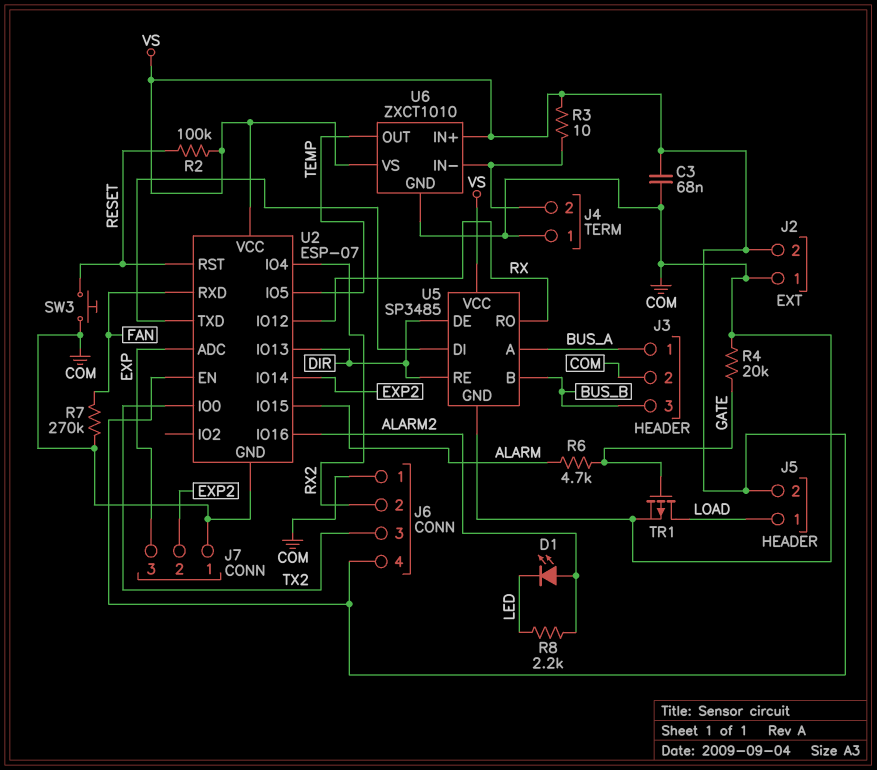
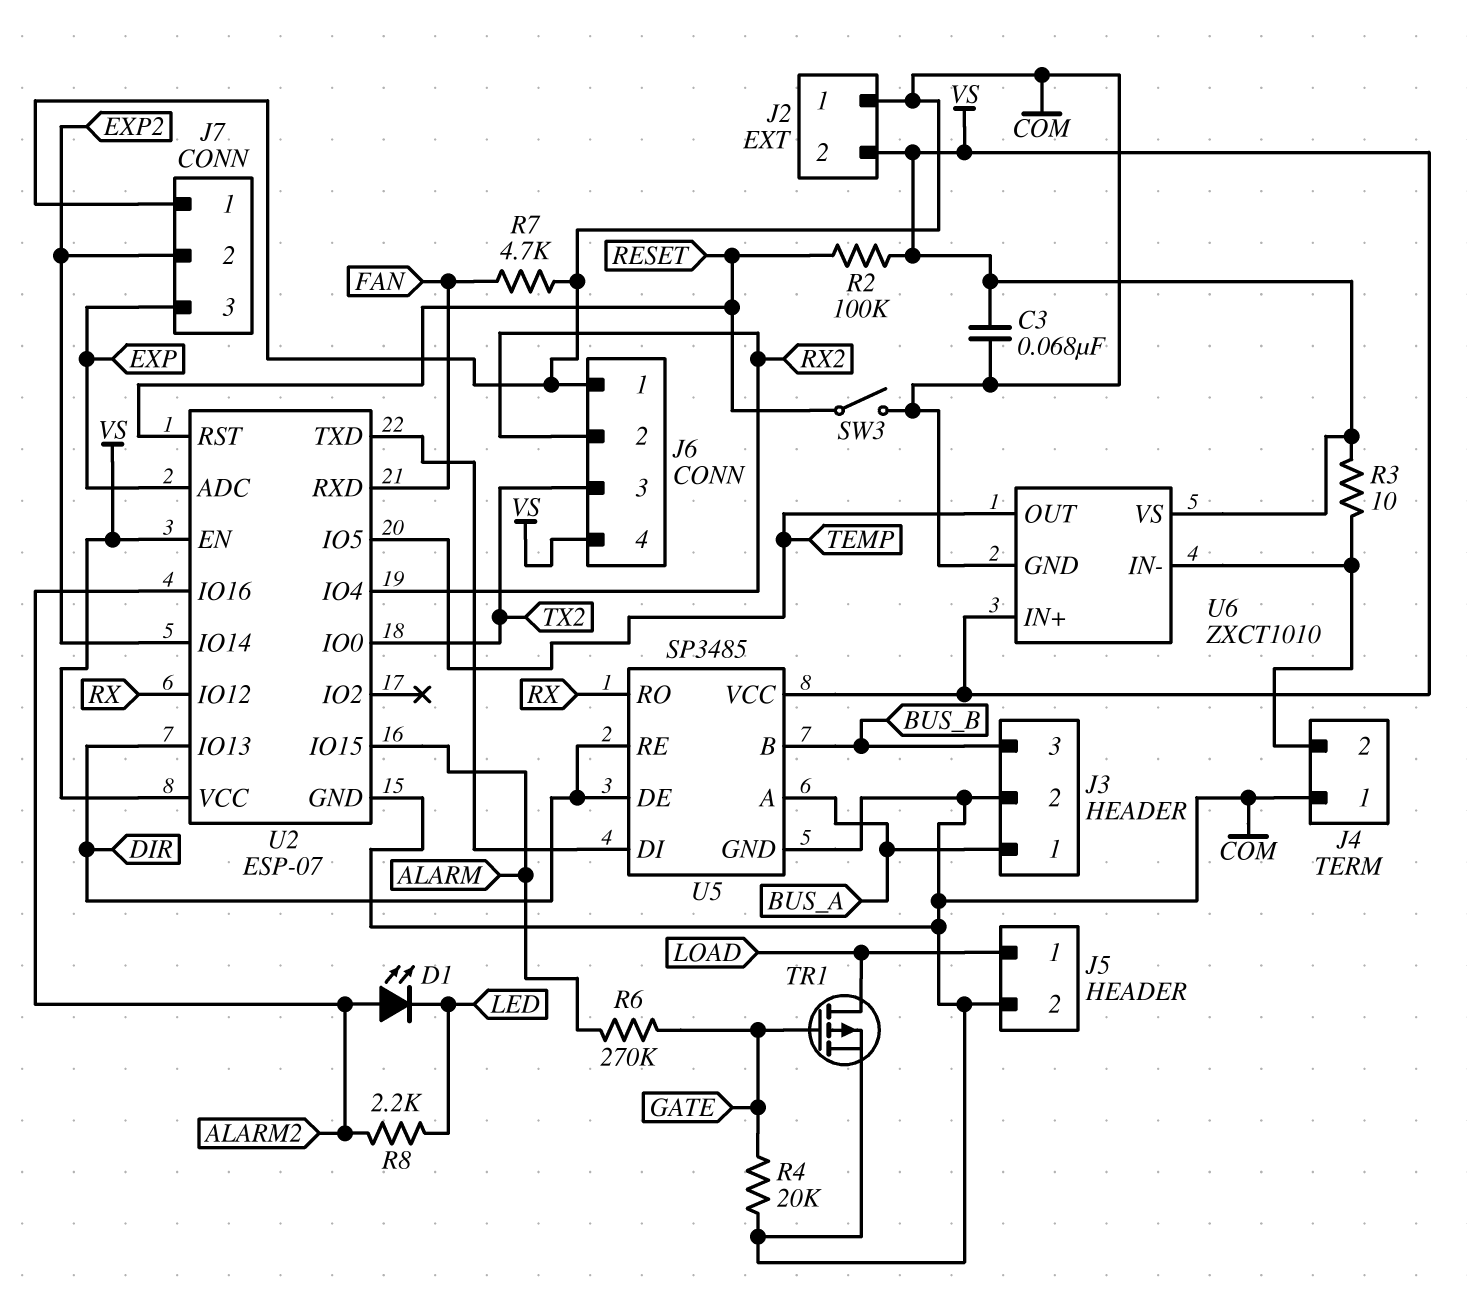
J5 pin 2: VS -> COM
R6: 4.7k (ALARM, GATE) -> 270k (ALARM, GATE)
R7: 270k (COM, FAN) -> 4.7k (COM, FAN)
SW3: button (COM, RESET) -> switch (COM, RESET)

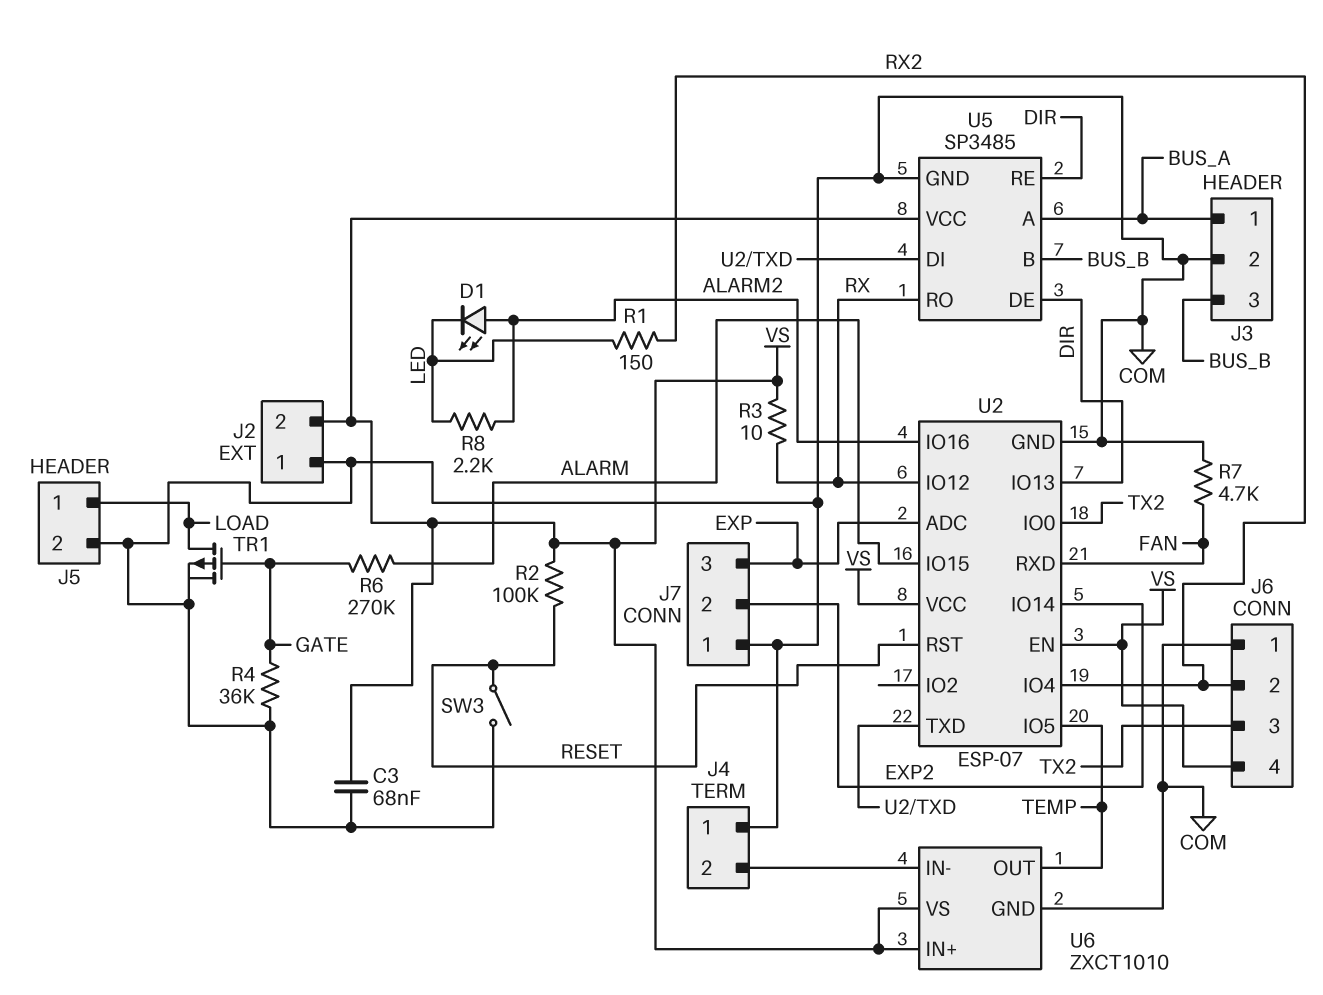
R1: none -> 150 (LED, RX2)
R3: 10 (J4/2, VS) -> 10 (RX, VS)
R4: 20k (COM, GATE) -> 36k (COM, GATE)

